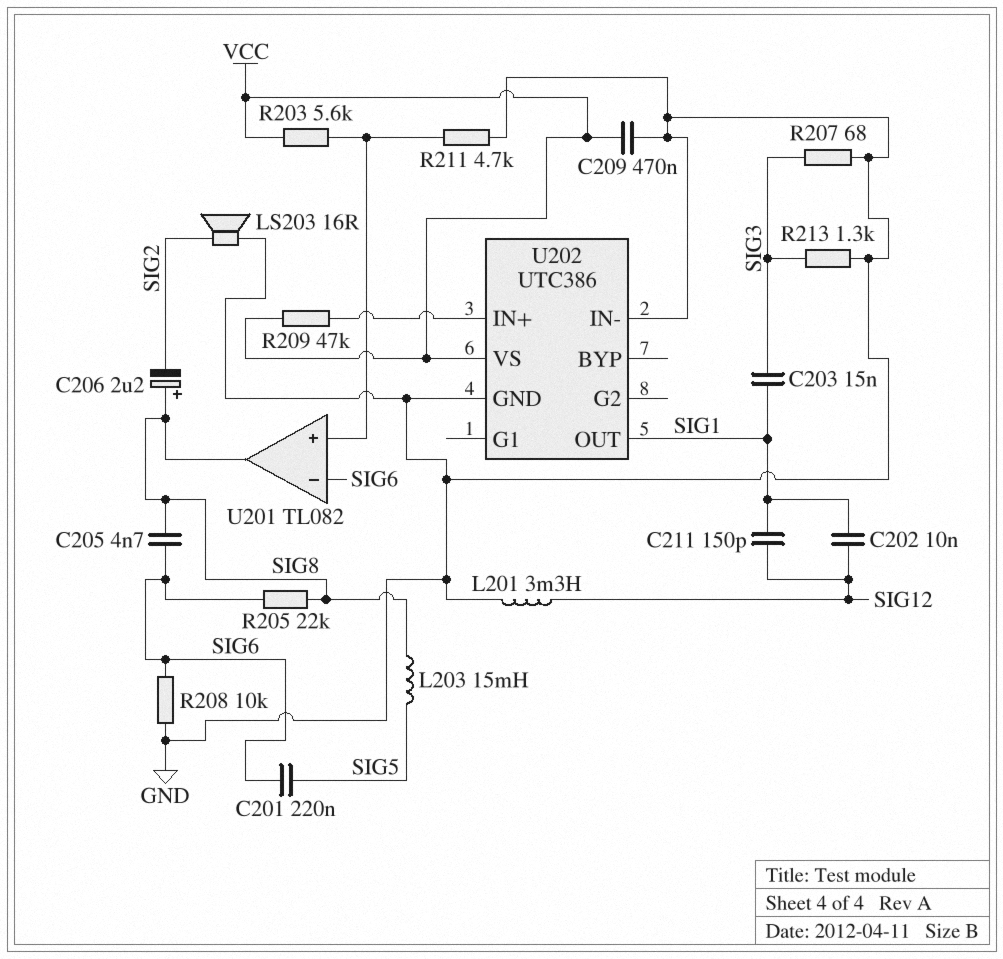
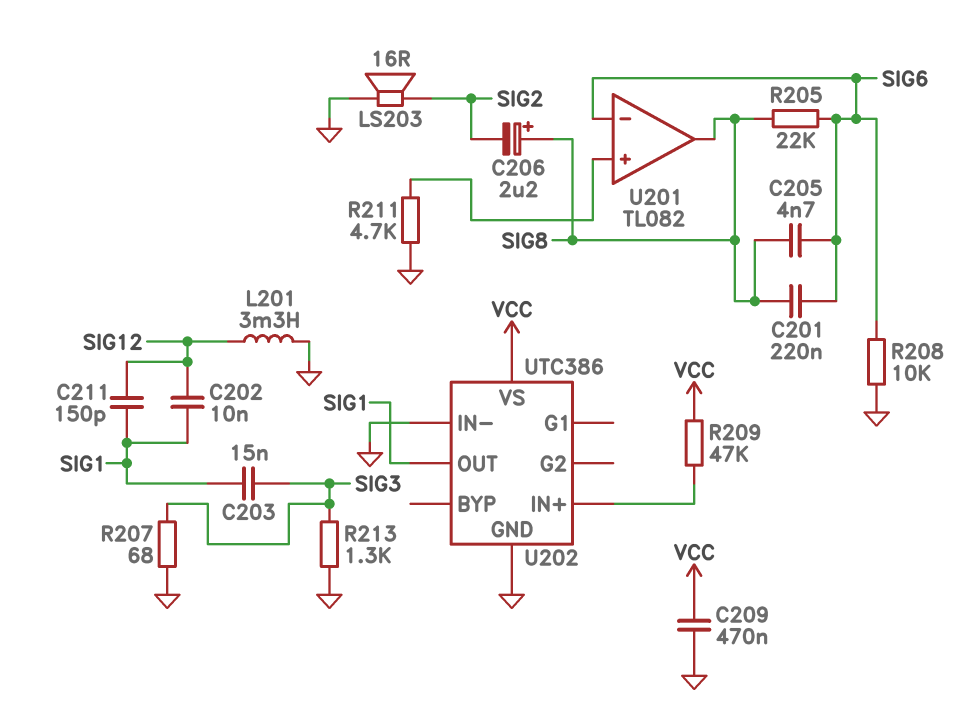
C201: 220nF (SIG5, SIG6) -> 220nF (SIG6, SIG8)
L203: 15mH (SIG5, SIG8) -> none
R203: 5.6k (U201/in+, VCC) -> none

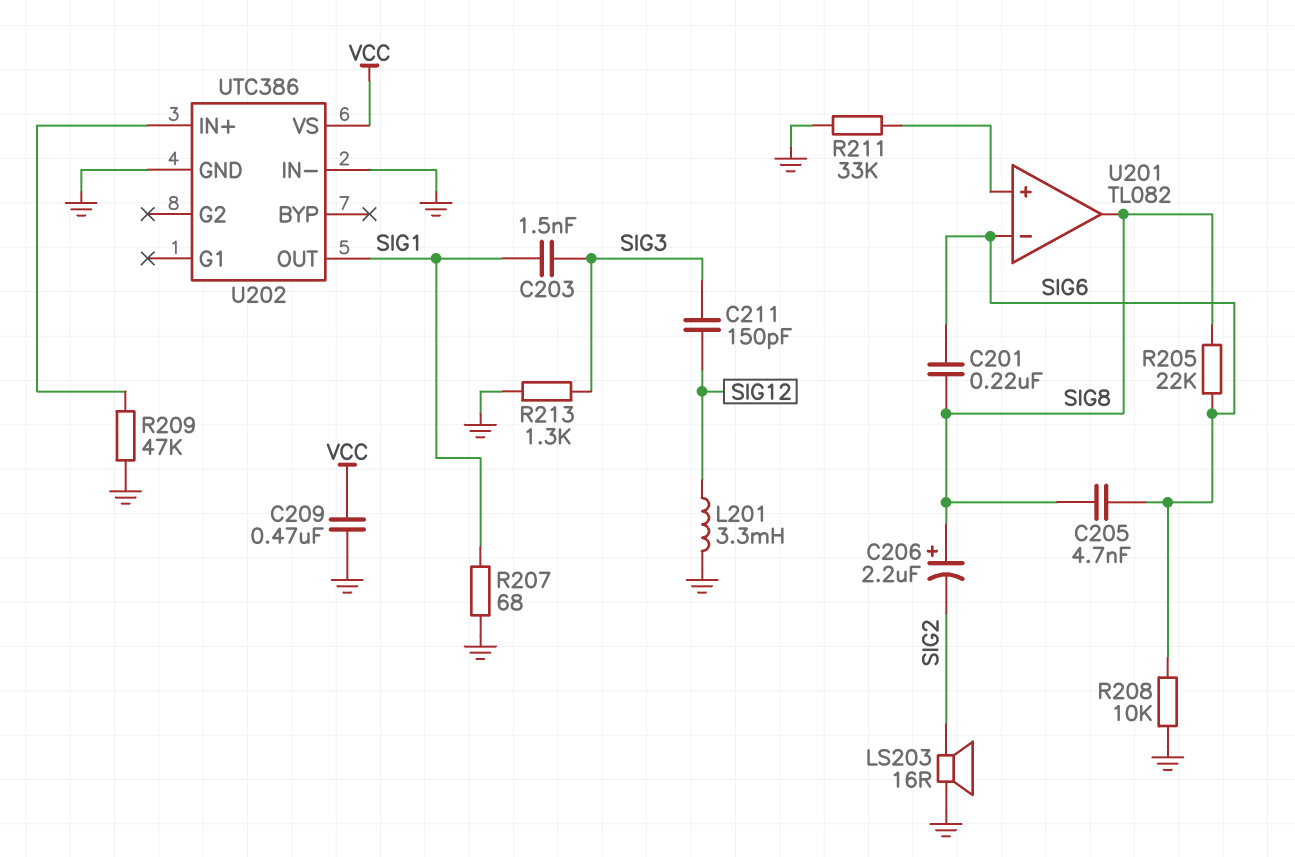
C202: 10nF (SIG1, SIG12) -> none
C203: 15nF (SIG1, SIG3) -> 1.5nF (SIG1, SIG3)
C211: 150pF (SIG1, SIG12) -> 150pF (SIG3, SIG12)
R207: 68 (GND, SIG3) -> 68 (GND, SIG1)
R209: 47k (U202/IN+, VCC) -> 47k (GND, U202/IN+)
R211: 4.7k (GND, U201/in+) -> 33k (GND, U201/in+)

